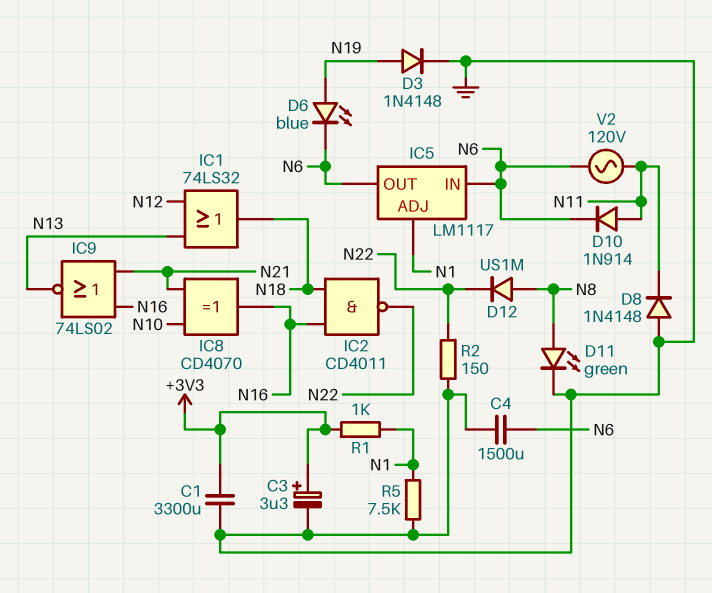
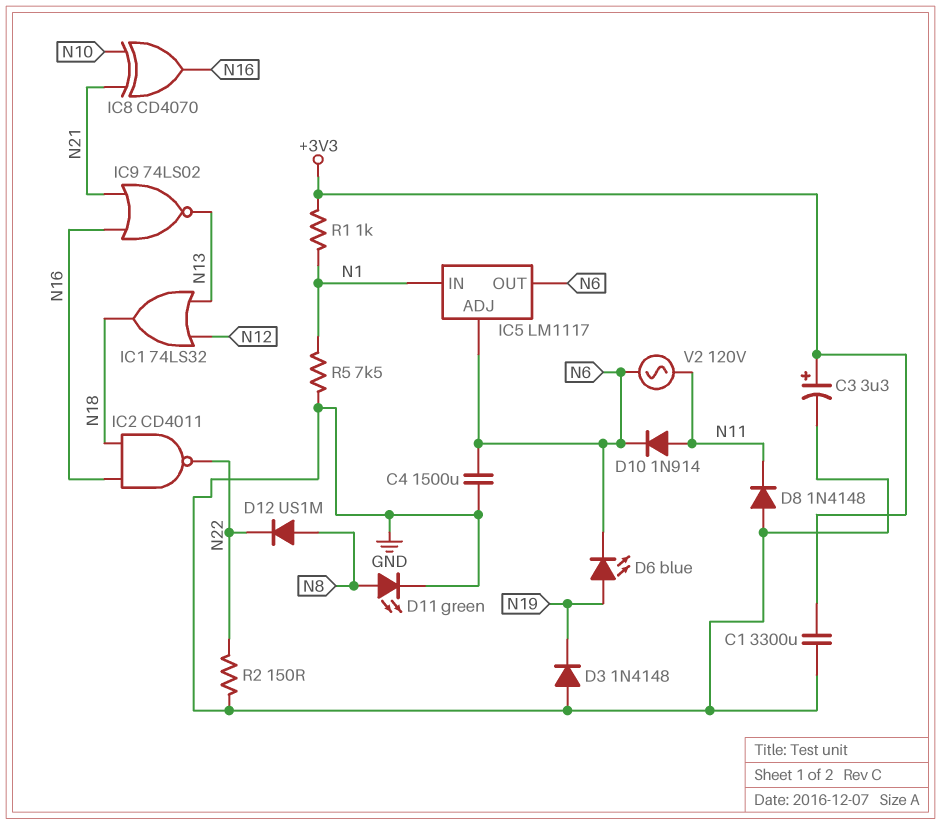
D3: diode 1N4148 (A N19, K GND) -> diode 1N4148 (A GND, K N19)
IC5 pin ADJ: N1 -> N6
IC5 pin IN: N6 -> N1

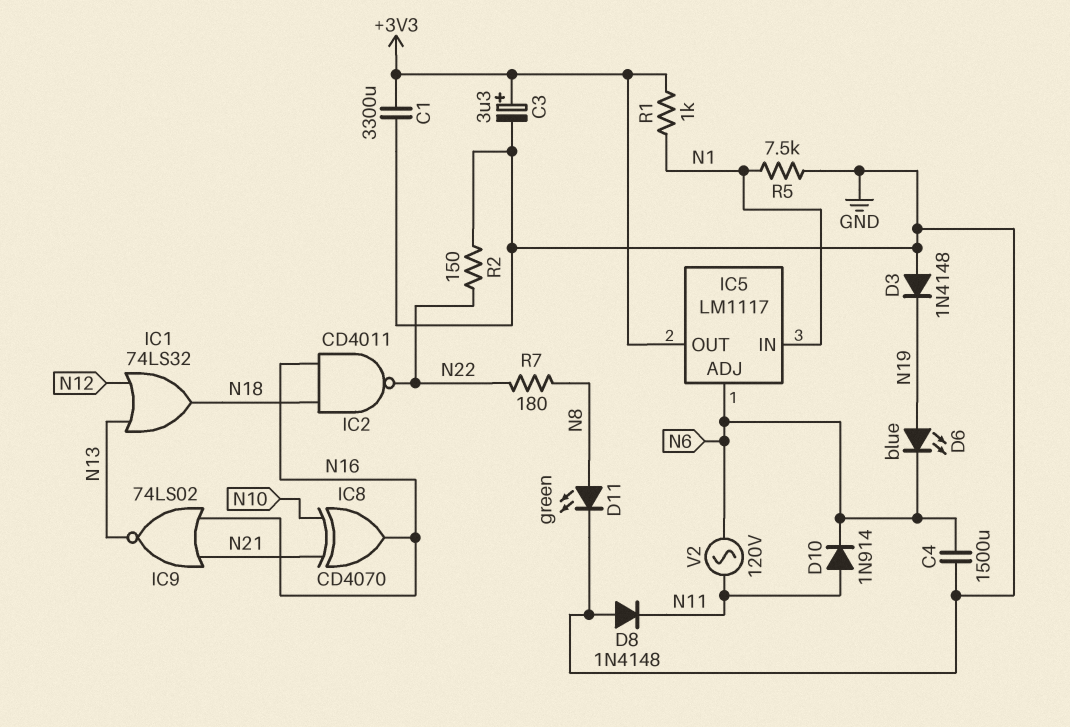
D12: diode US1M (A N8, K N22) -> none
IC5 pin OUT: N6 -> +3V3
R7: none -> 180 (N8, N22)

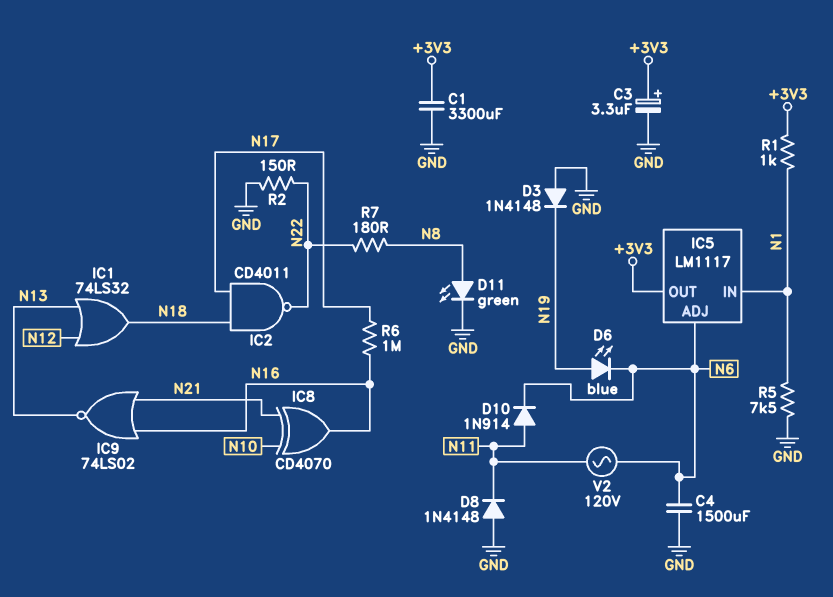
IC2: NAND CD4011 (in N16, in N18, out N22) -> NAND CD4011 (in N17, in N18, out N22)
R6: none -> 1M (N16, N17)

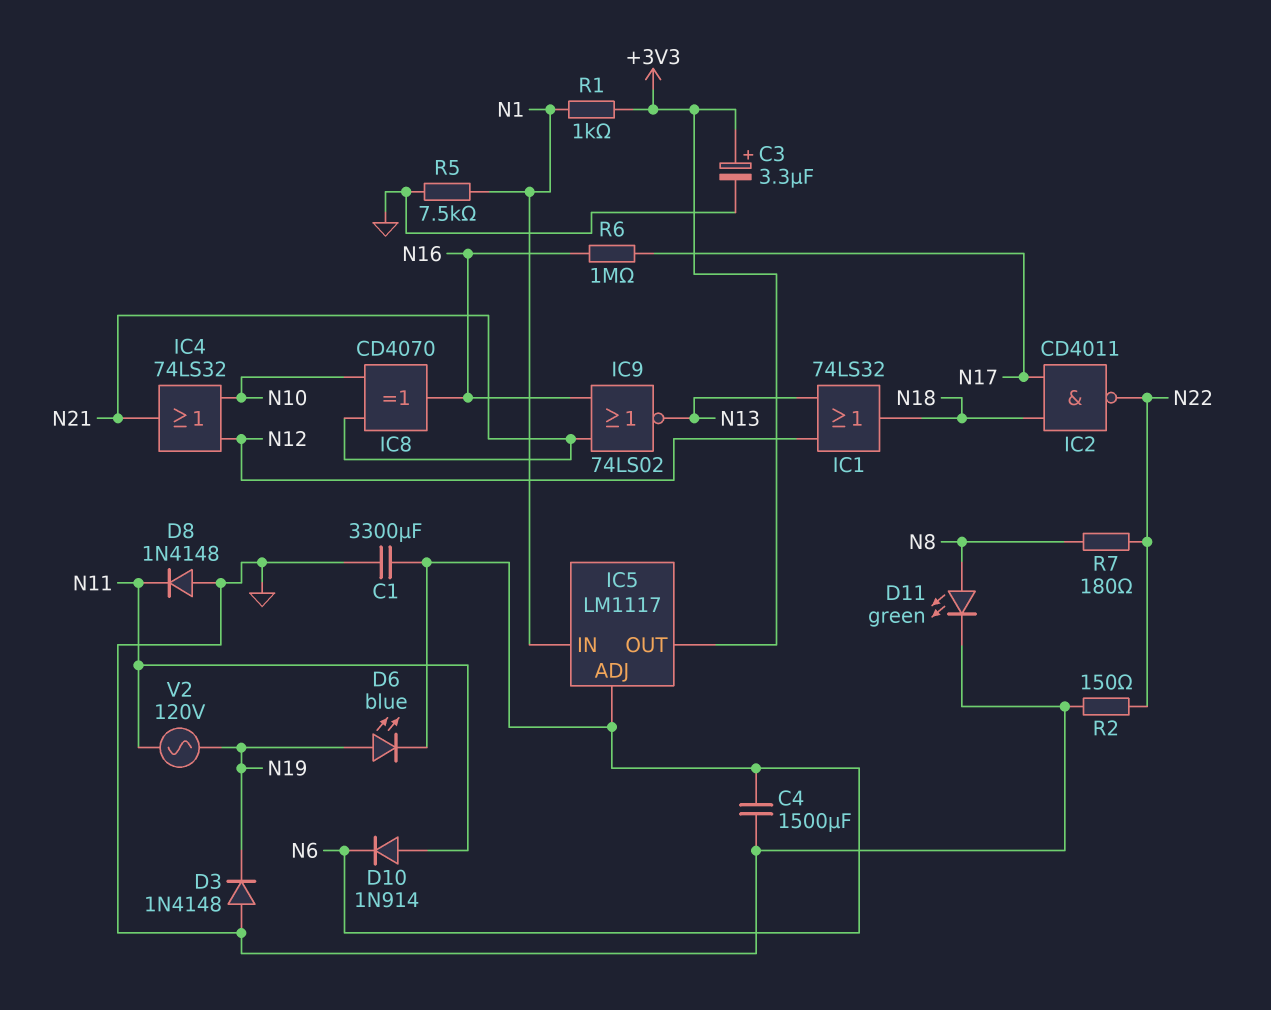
C1: 3300uF (+3V3, GND) -> 3300uF (GND, N6)
IC4: none -> OR 74LS32 (in N10, in N12, out N21)
V2: AC 120V (N6, N11) -> AC 120V (N11, N19)

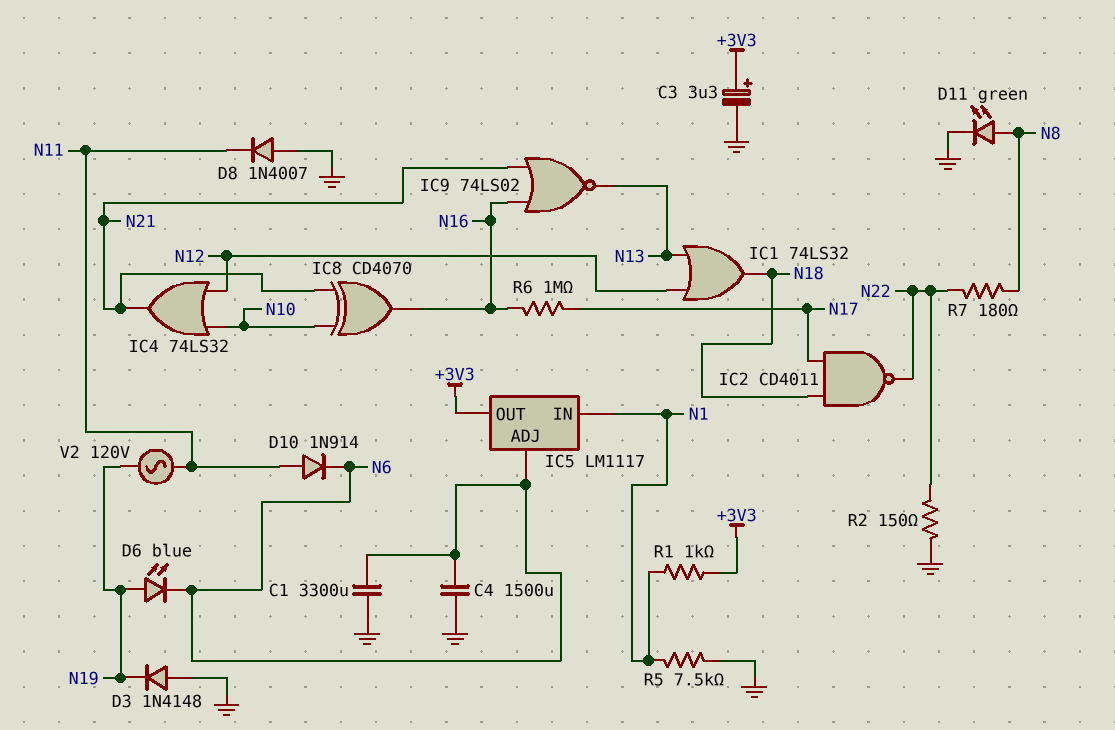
D8: diode 1N4148 (A GND, K N11) -> diode 1N4007 (A GND, K N11)

